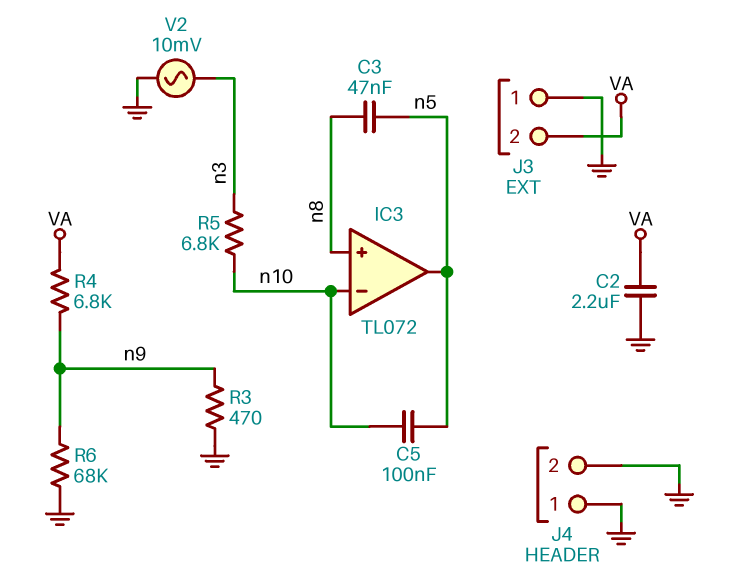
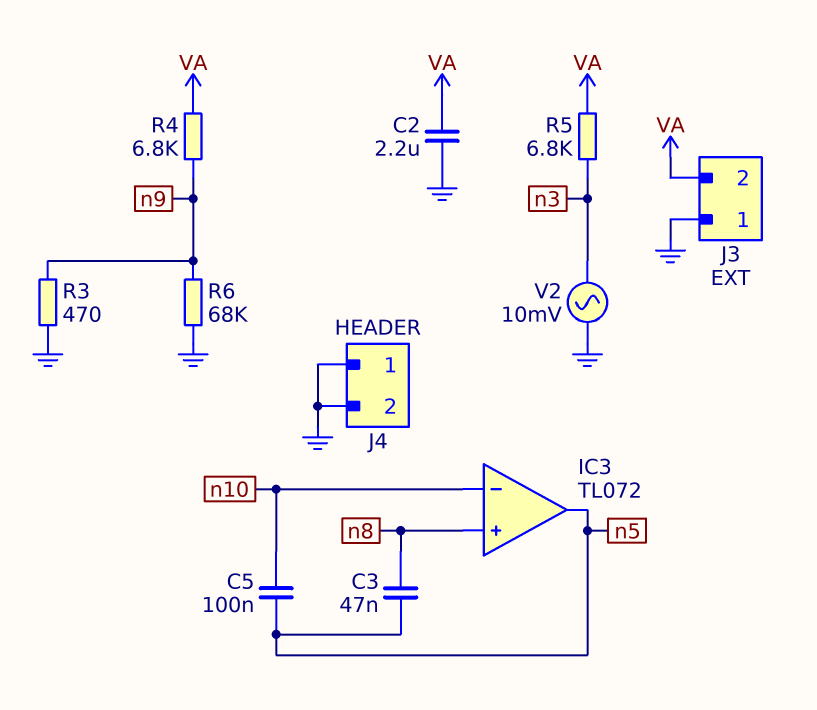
R5: 6.8k (n3, n10) -> 6.8k (VA, n3)

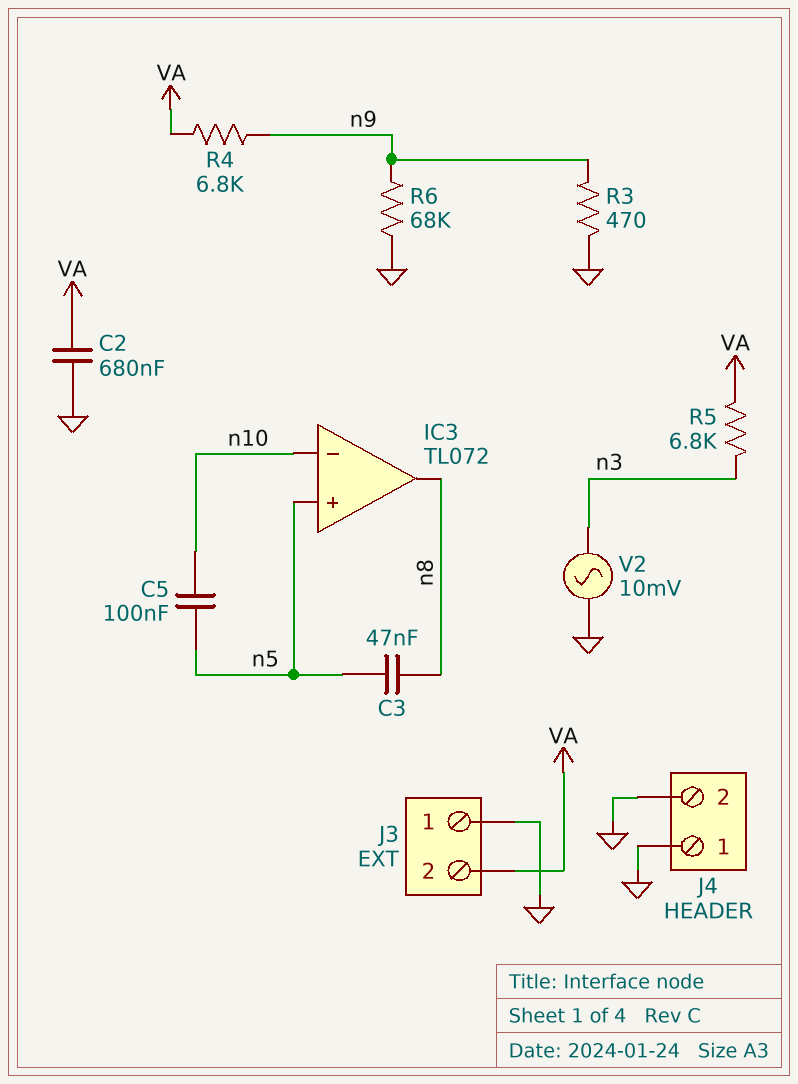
C2: 2.2uF (GND, VA) -> 680nF (GND, VA)
IC3 pin in+: n8 -> n5
IC3 pin out: n5 -> n8

